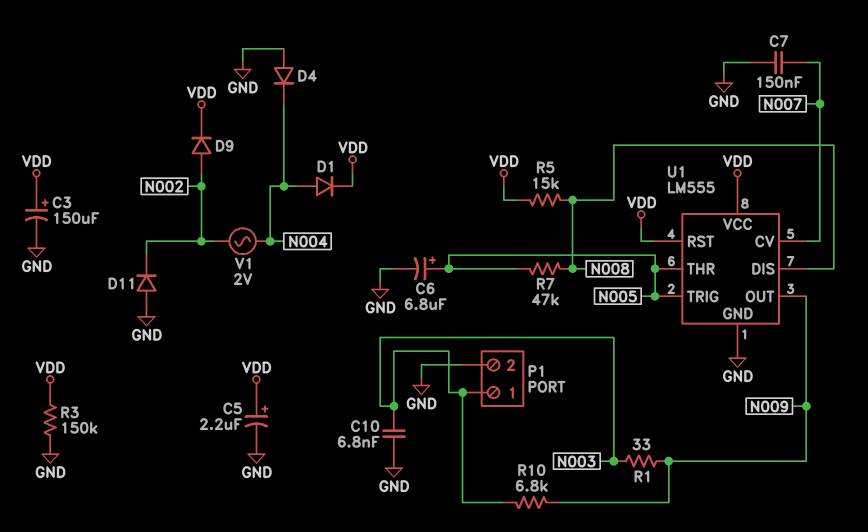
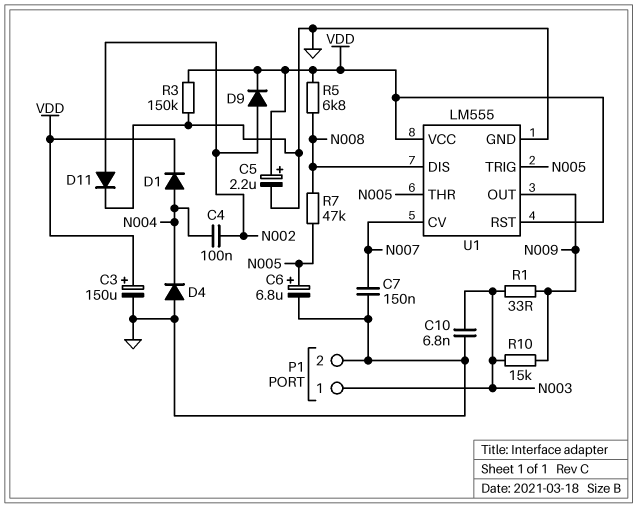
C4: none -> 100nF (N002, N004)
D11: diode (A GND, K N002) -> diode (A N002, K GND)
R5: 15k (N008, VDD) -> 6.8k (N008, VDD)
R10: 6.8k (N003, N009) -> 15k (N003, N009)
V1: AC 2V (N002, N004) -> none

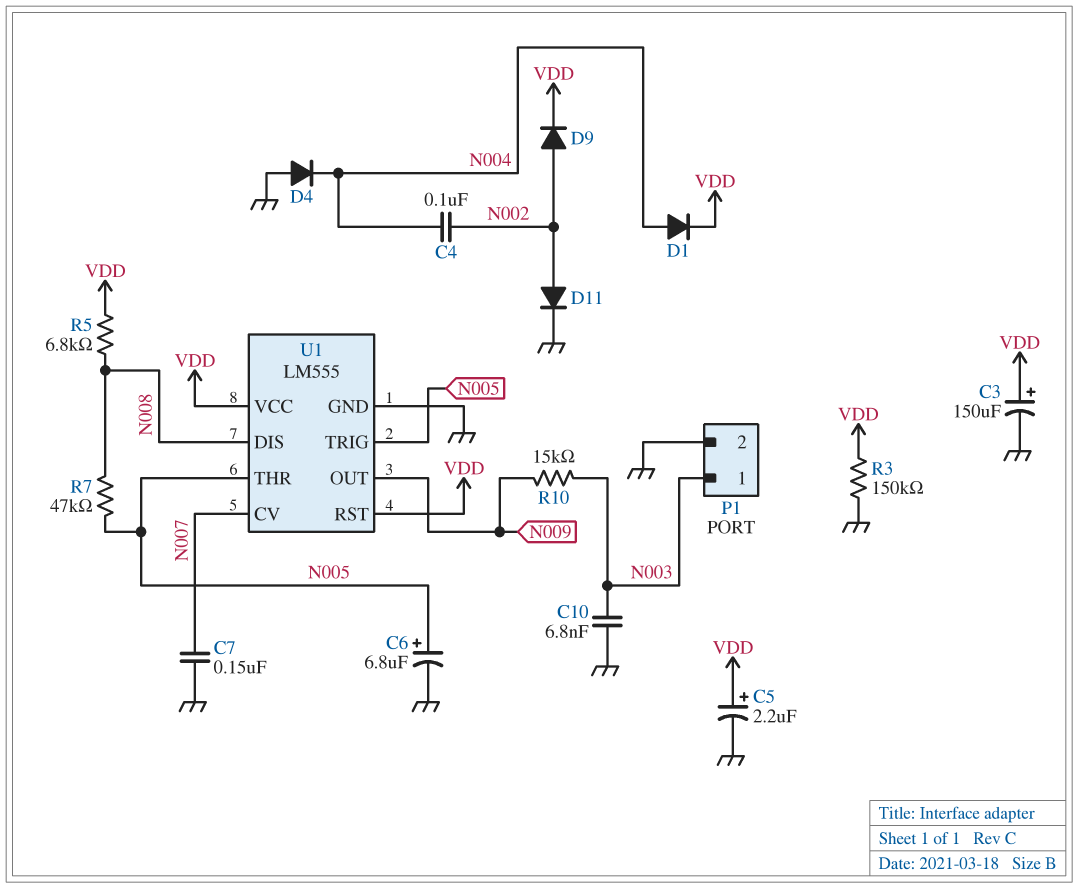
R1: 33 (N003, N009) -> none

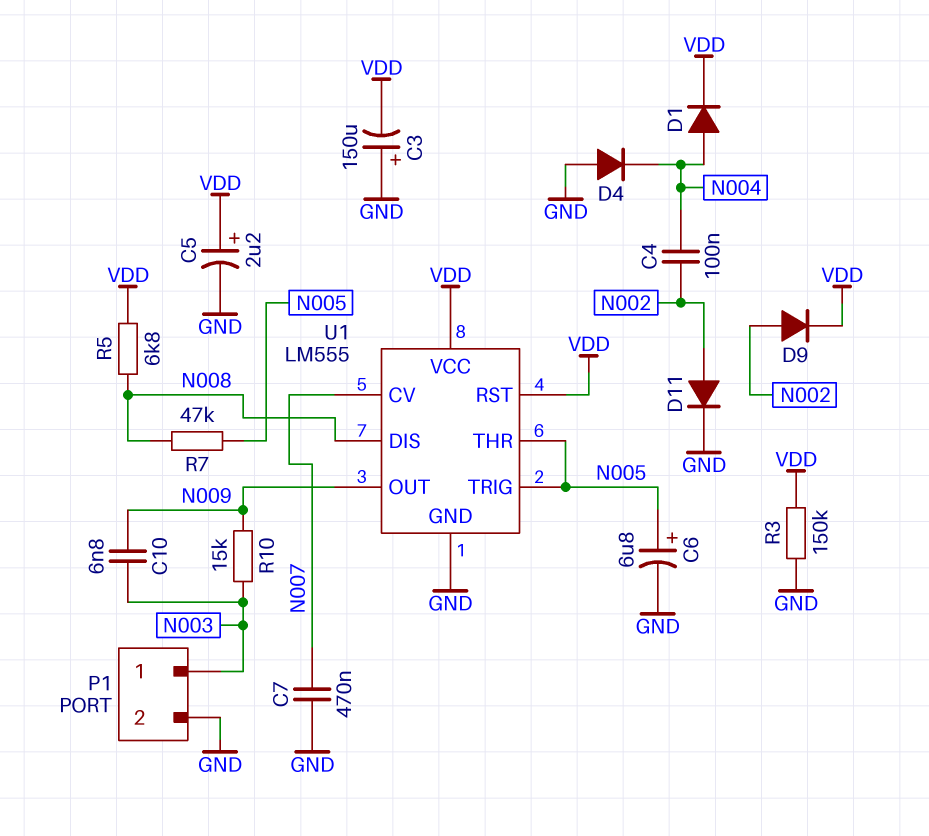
C3: 150uF (plus VDD, minus GND) -> 150uF (plus GND, minus VDD)
C7: 150nF (GND, N007) -> 470nF (GND, N007)
C10: 6.8nF (GND, N003) -> 6.8nF (N003, N009)

